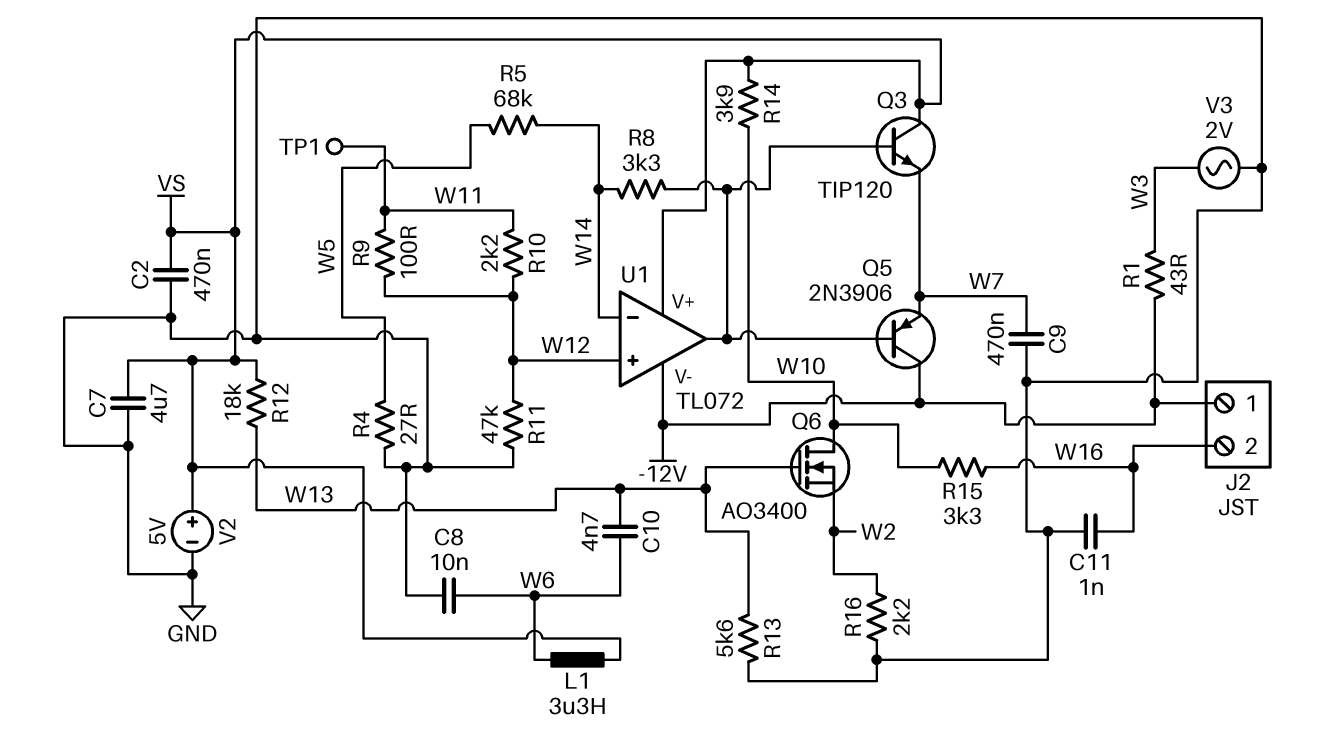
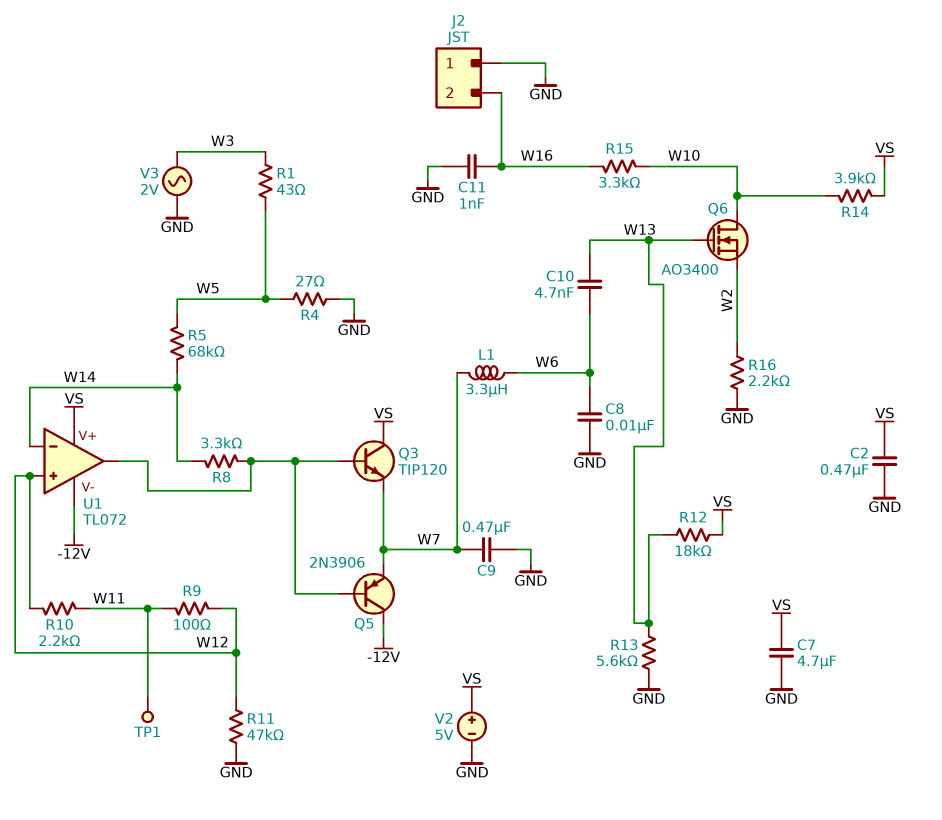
J2 pin 1: -12V -> GND
L1: 3.3uH (VS, W6) -> 3.3uH (W6, W7)
R1: 43 (-12V, W3) -> 43 (W3, W5)

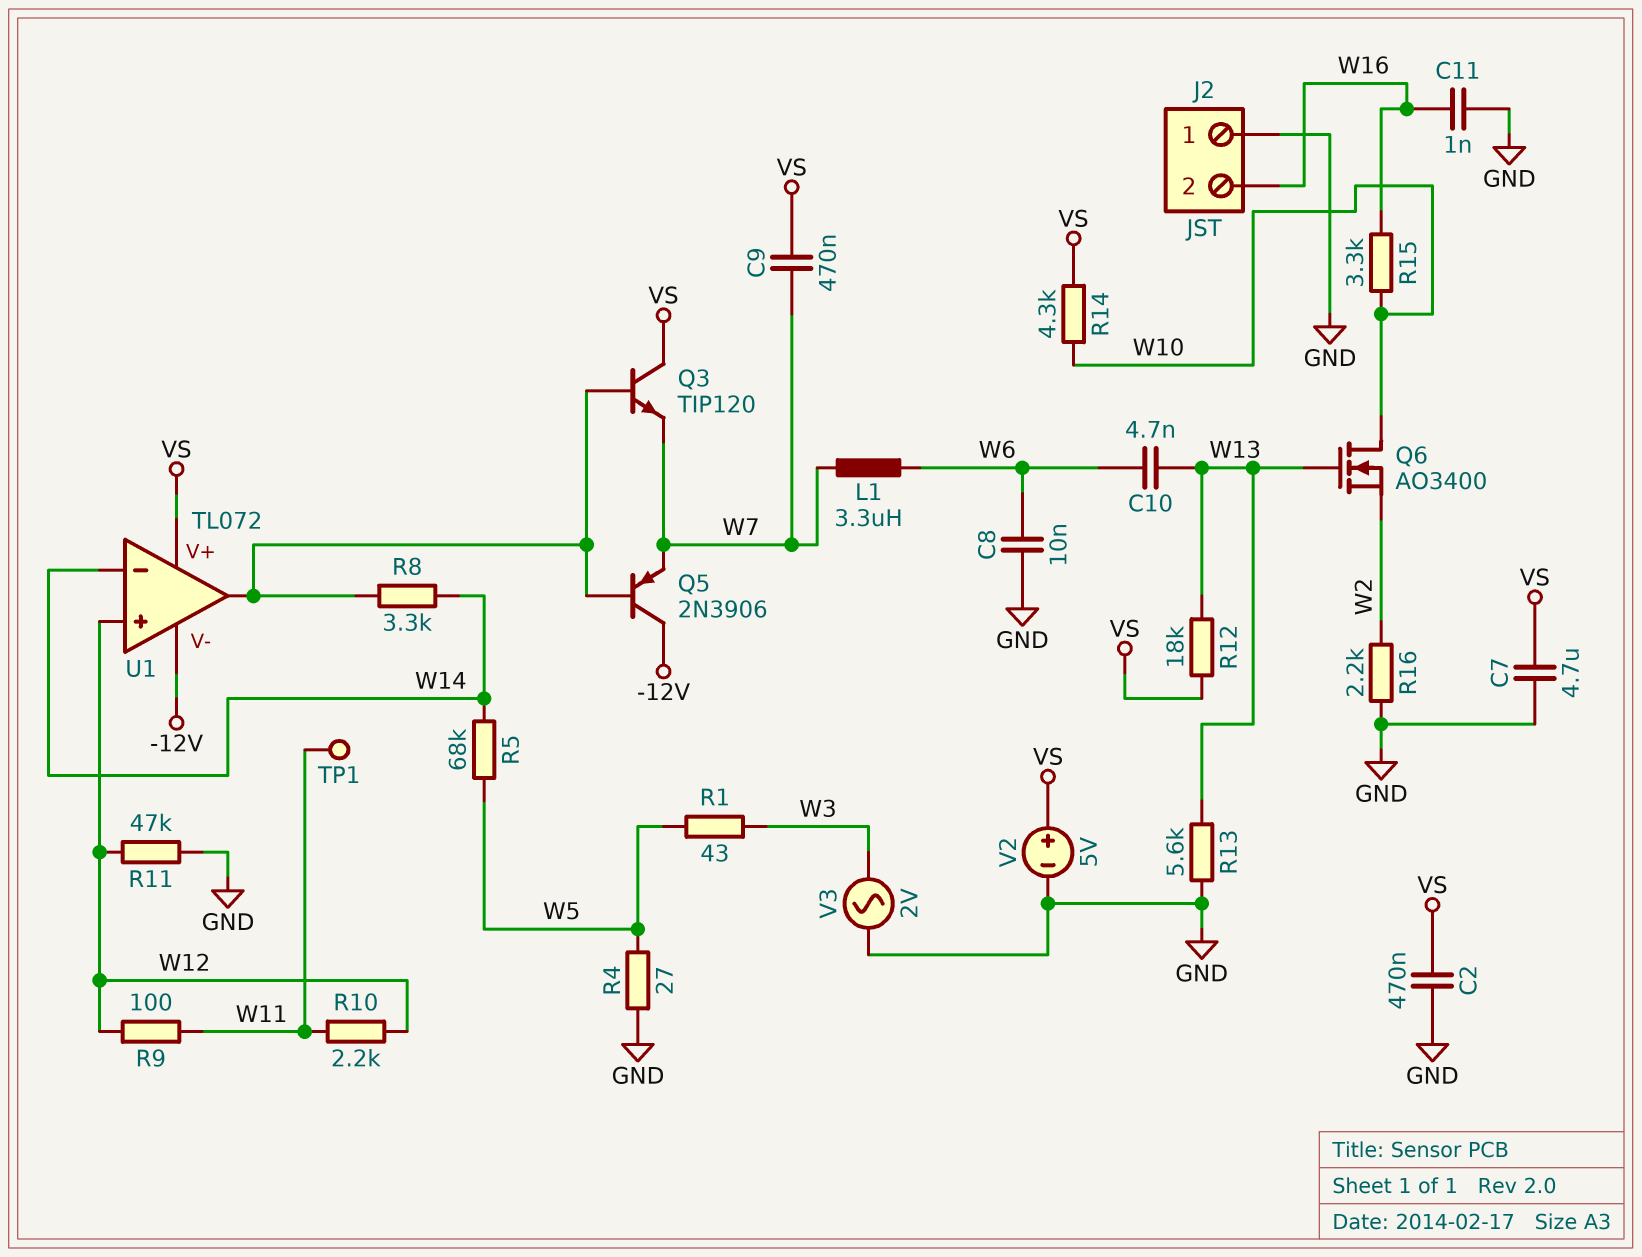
C9: 470nF (GND, W7) -> 470nF (VS, W7)
R14: 3.9k (VS, W10) -> 4.3k (VS, W10)

